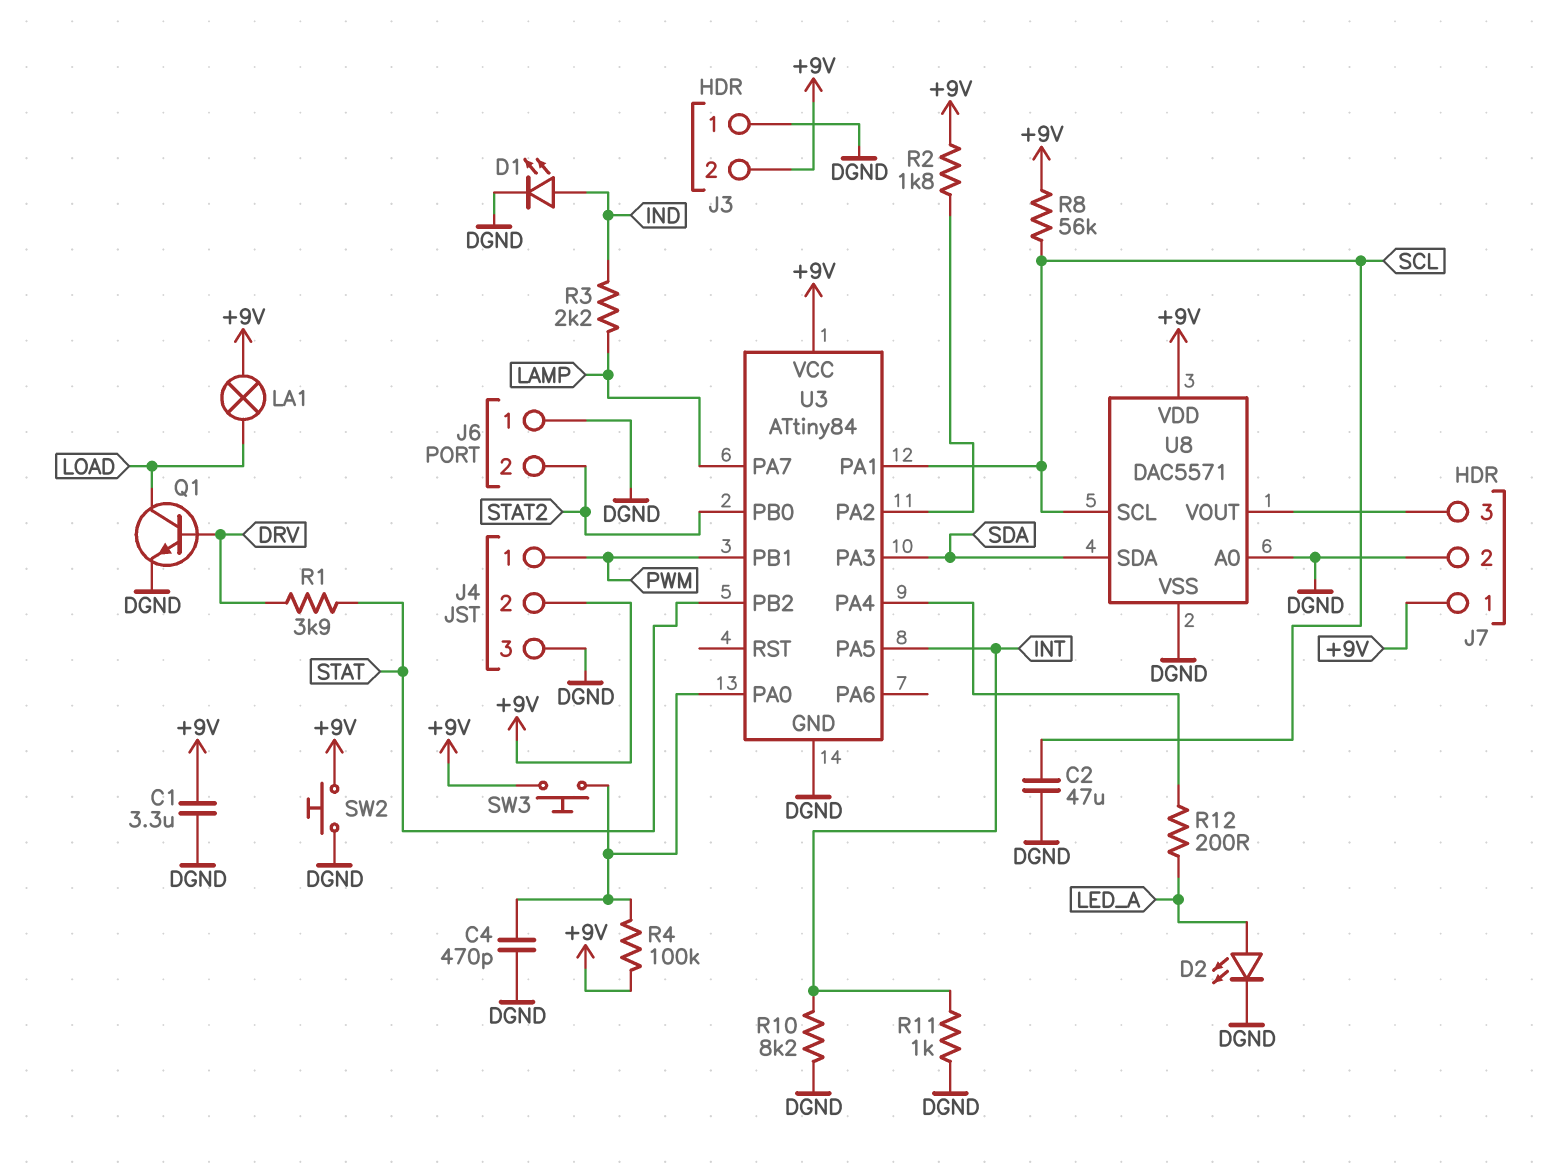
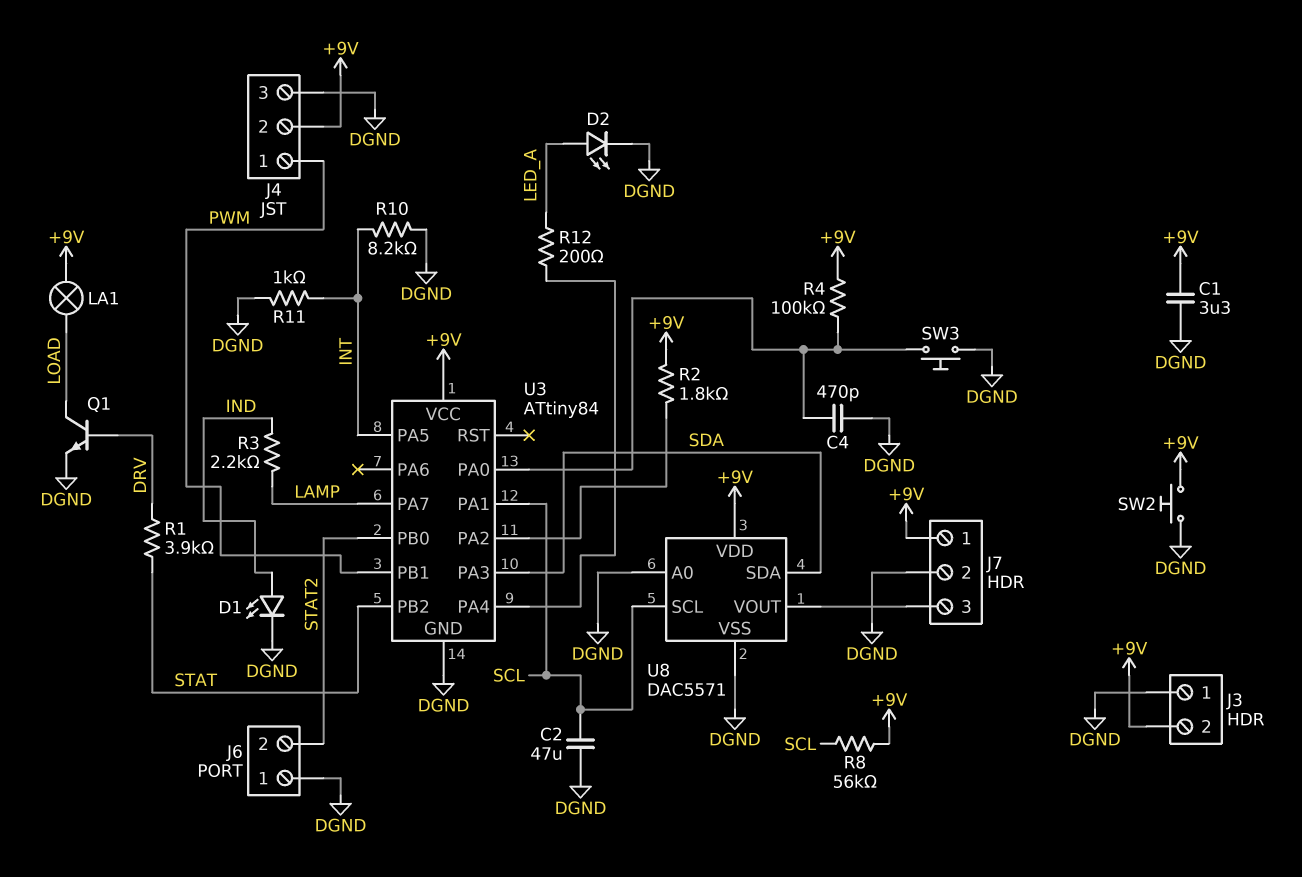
SW3: button (+9V, U3/PA0) -> button (DGND, U3/PA0)

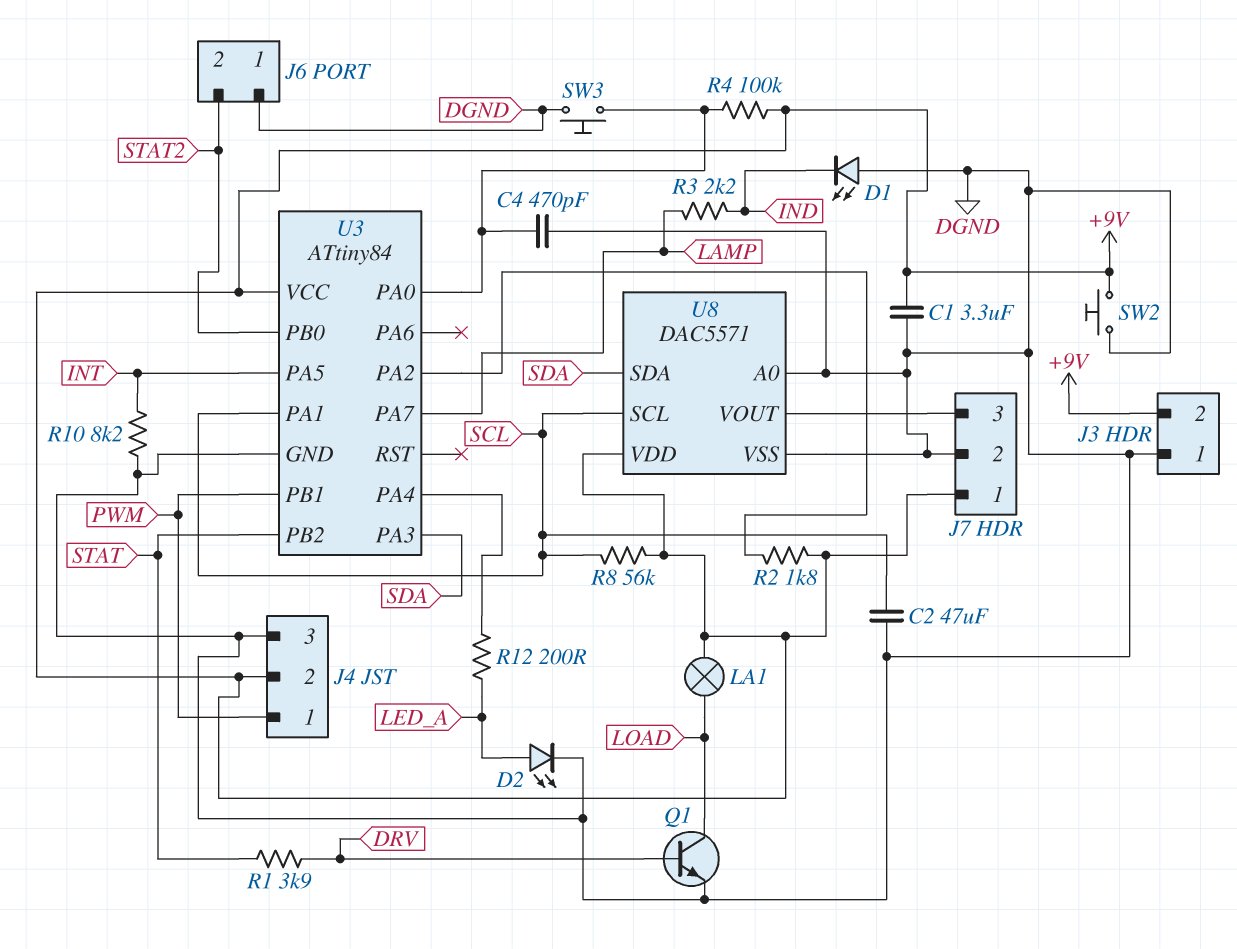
D1: LED (A IND, K DGND) -> LED (A DGND, K IND)
R11: 1k (DGND, INT) -> none

